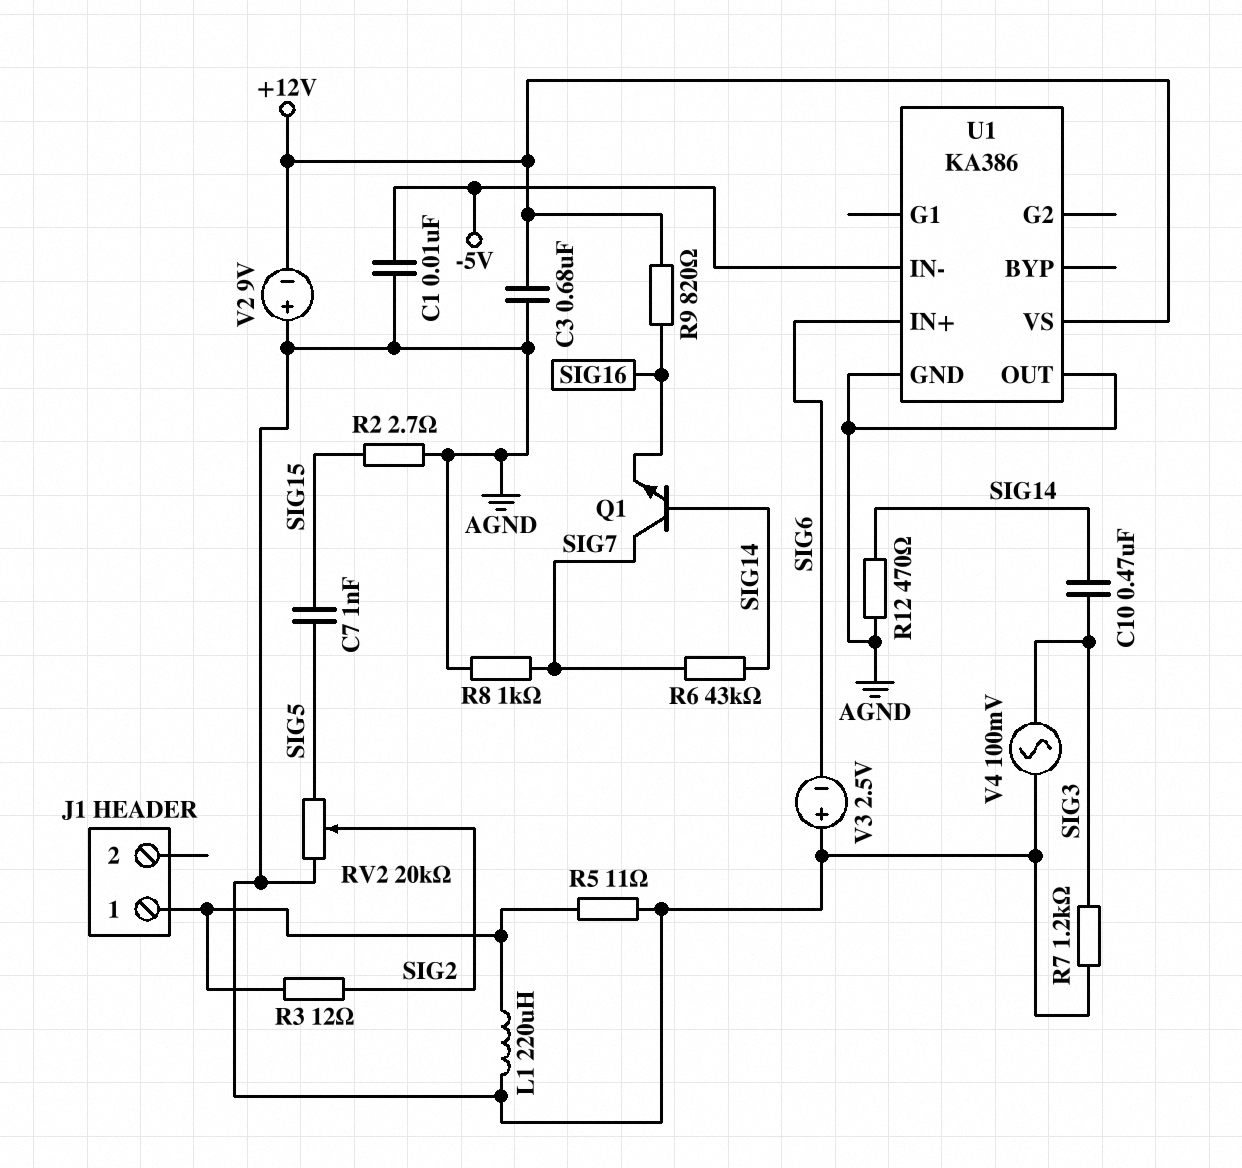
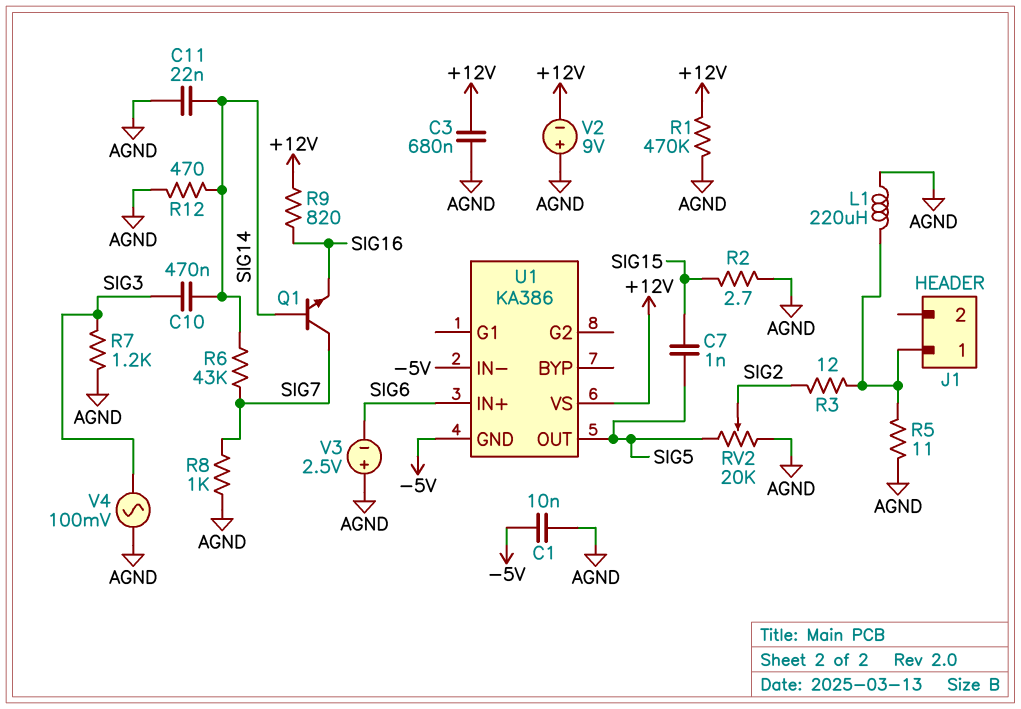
C11: none -> 22nF (AGND, SIG14)
R1: none -> 470k (+12V, AGND)
U1 pin GND: AGND -> -5V
U1 pin OUT: AGND -> SIG5

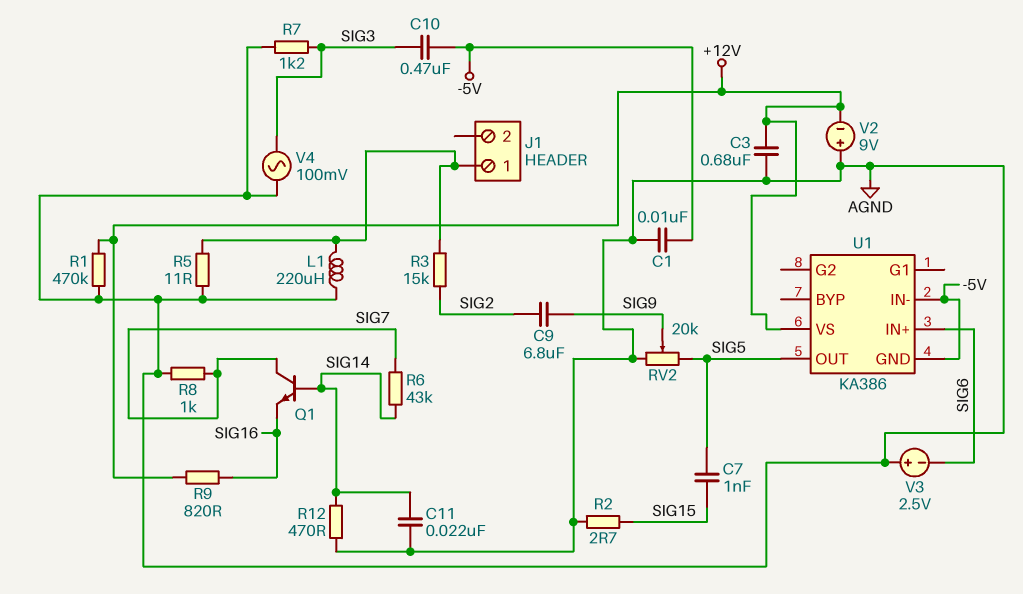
C9: none -> 6.8uF (SIG2, SIG9)
C10: 470nF (SIG3, SIG14) -> 470nF (-5V, SIG3)
R3: 12 (J1/1, SIG2) -> 15k (J1/1, SIG2)
RV2: 20k (AGND, SIG5, wiper SIG2) -> 20k (AGND, SIG5, wiper SIG9)

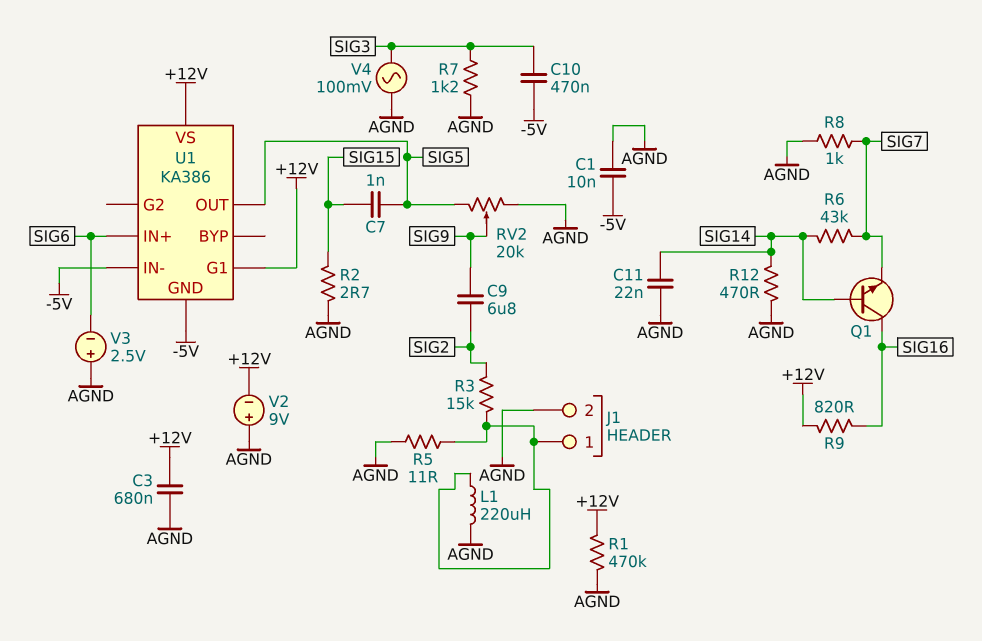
J1 pin 2: none -> AGND
Q1: NPN (B SIG14, C SIG7, E SIG16) -> NPN (B SIG14, C SIG16, E SIG7)
U1 pin G1: none -> +12V

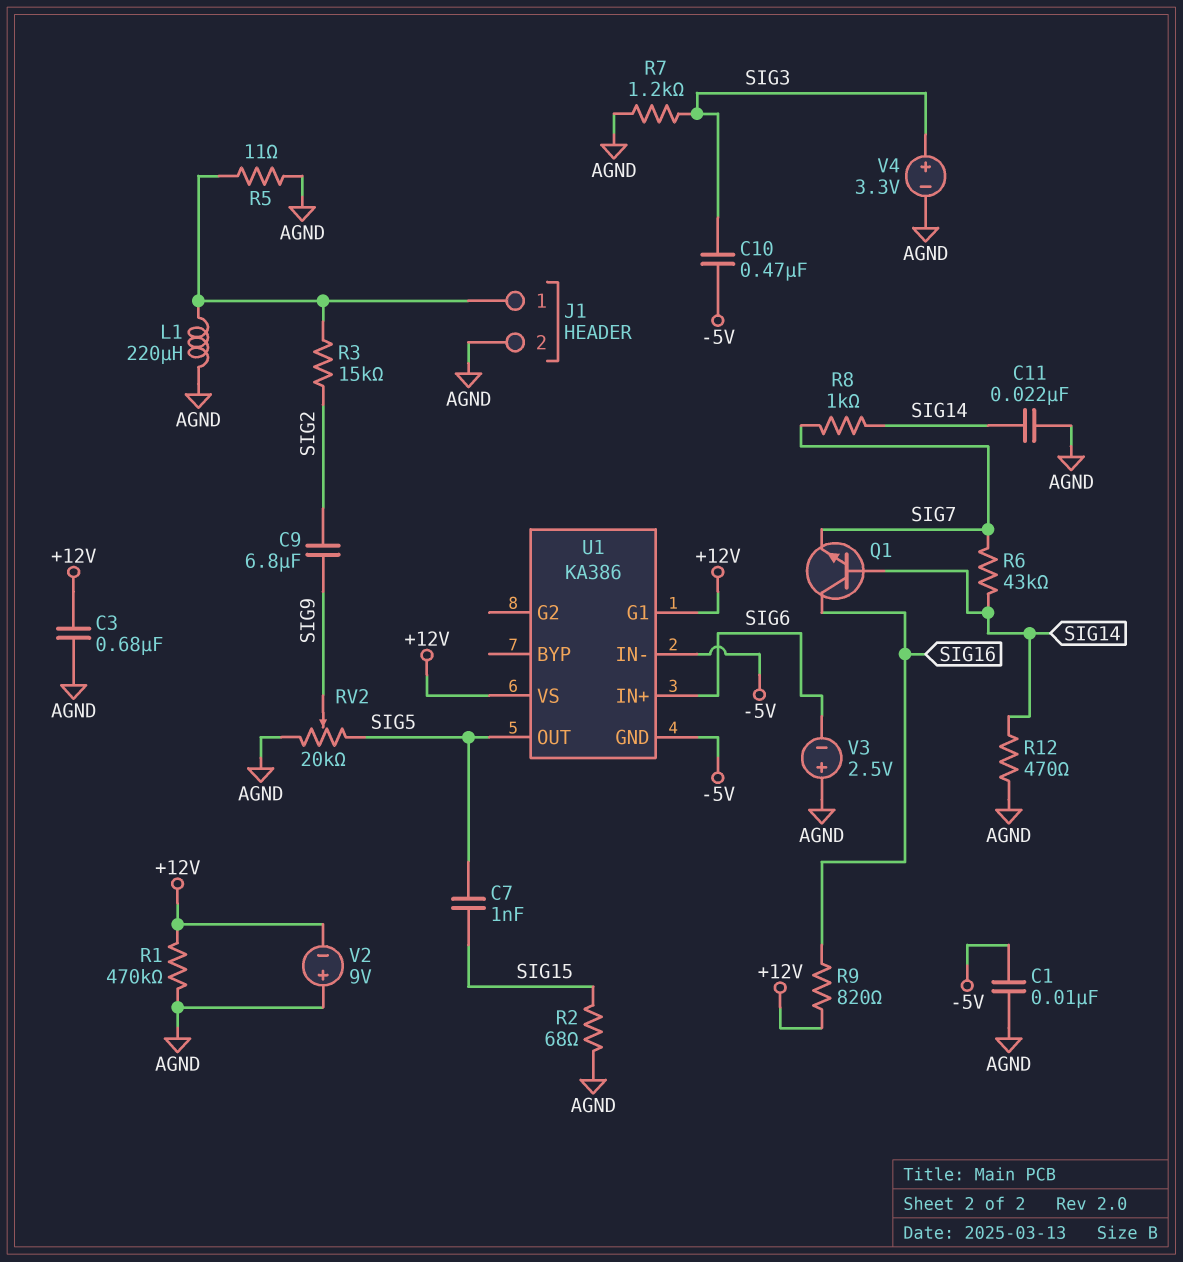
R2: 2.7 (AGND, SIG15) -> 68 (AGND, SIG15)
R8: 1k (AGND, SIG7) -> 1k (SIG7, SIG14)
V4: AC 100mV (AGND, SIG3) -> 3.3V (plus SIG3, minus AGND)

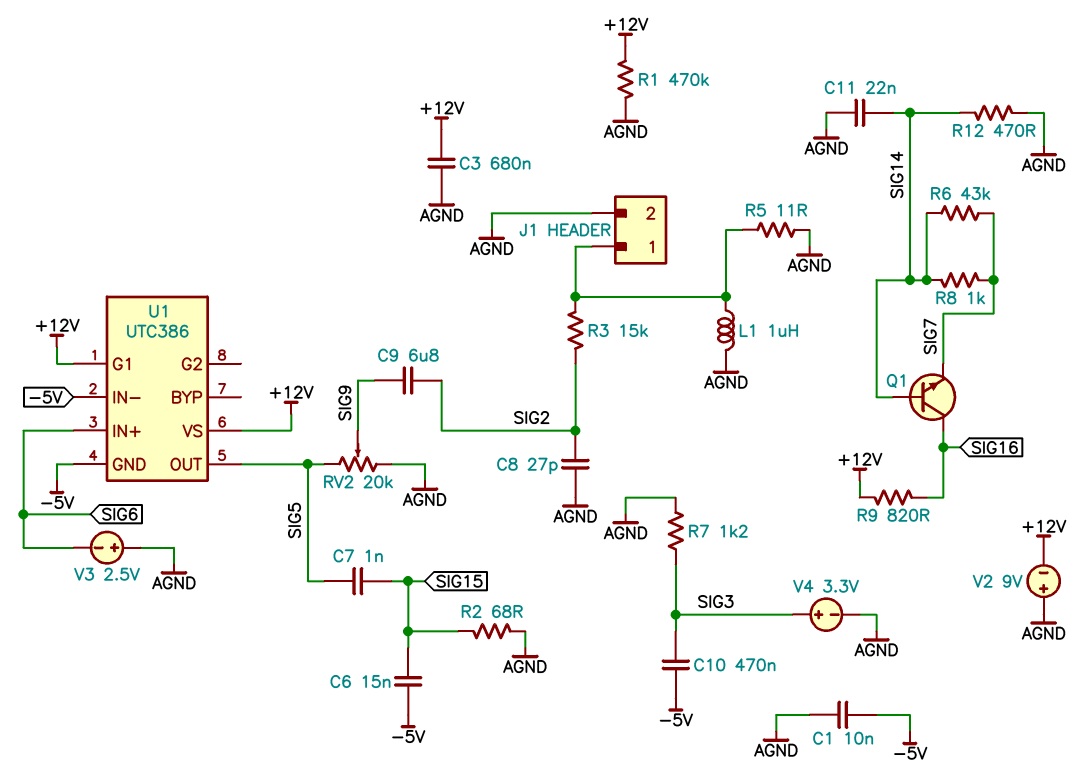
C6: none -> 15nF (-5V, SIG15)
C8: none -> 27pF (AGND, SIG2)
L1: 220uH (AGND, J1/1) -> 1uH (AGND, J1/1)
U1: KA386 -> UTC386

